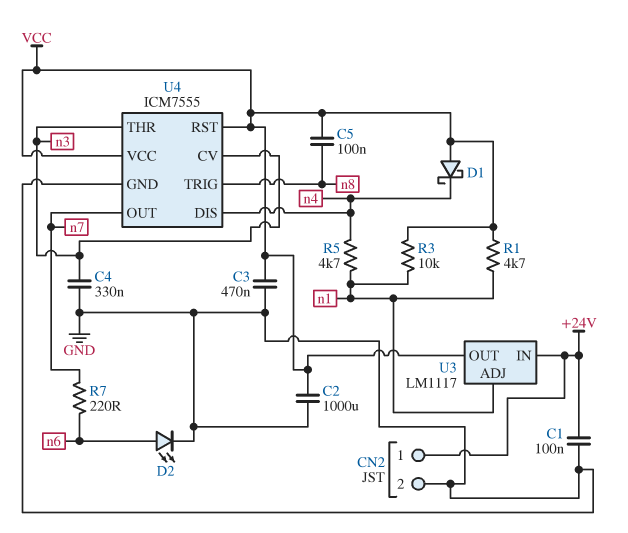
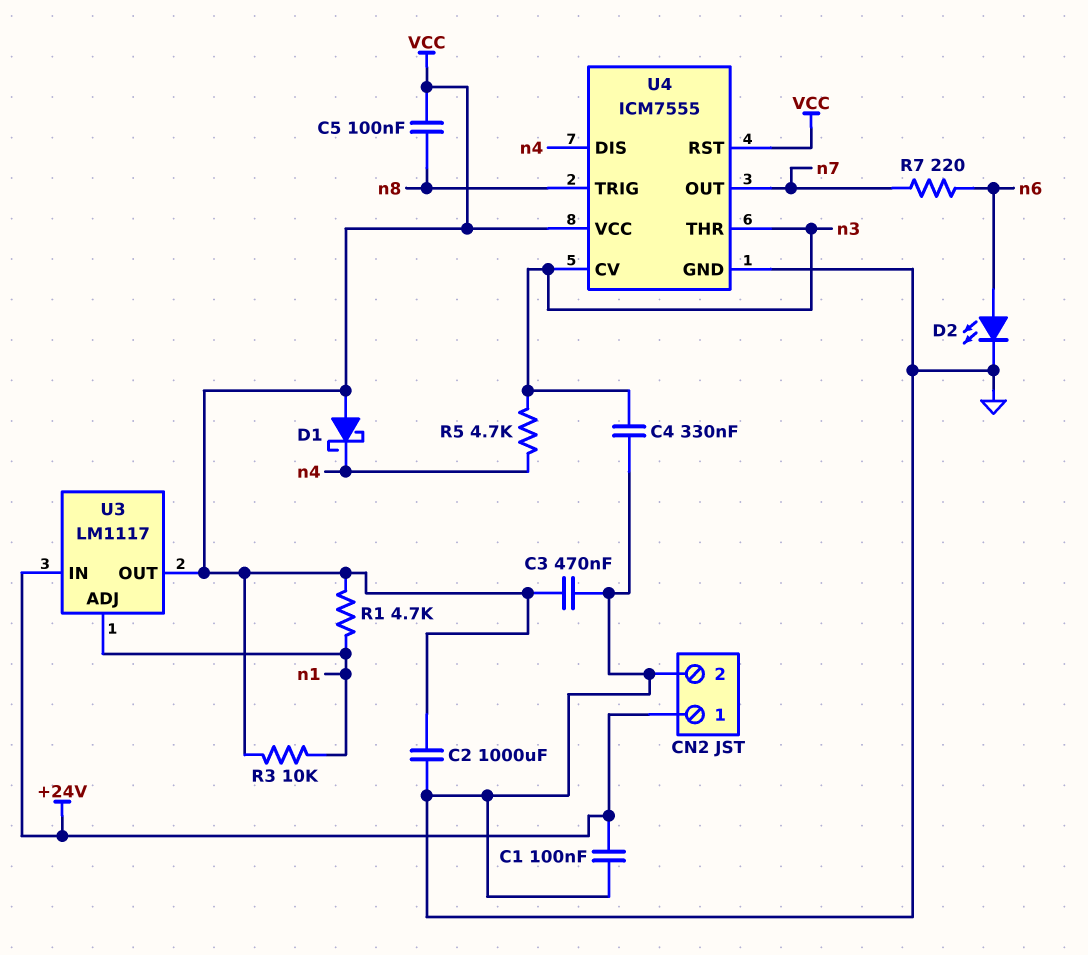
R5: 4.7k (n1, n4) -> 4.7k (n3, n4)

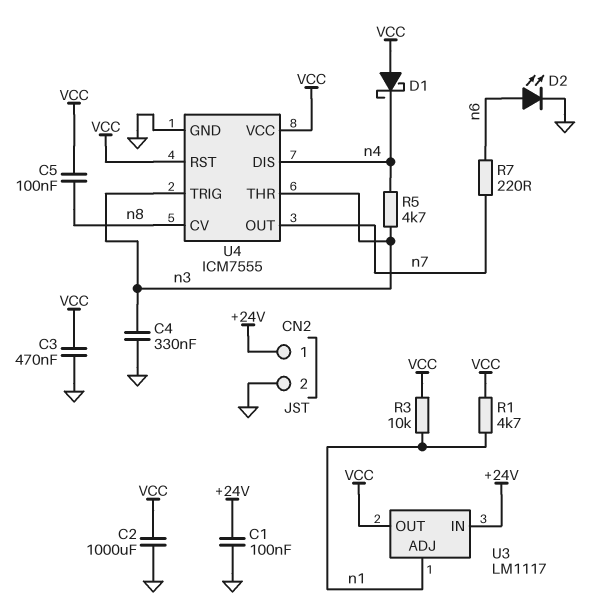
U4 pin CV: n3 -> n8
U4 pin TRIG: n8 -> n3

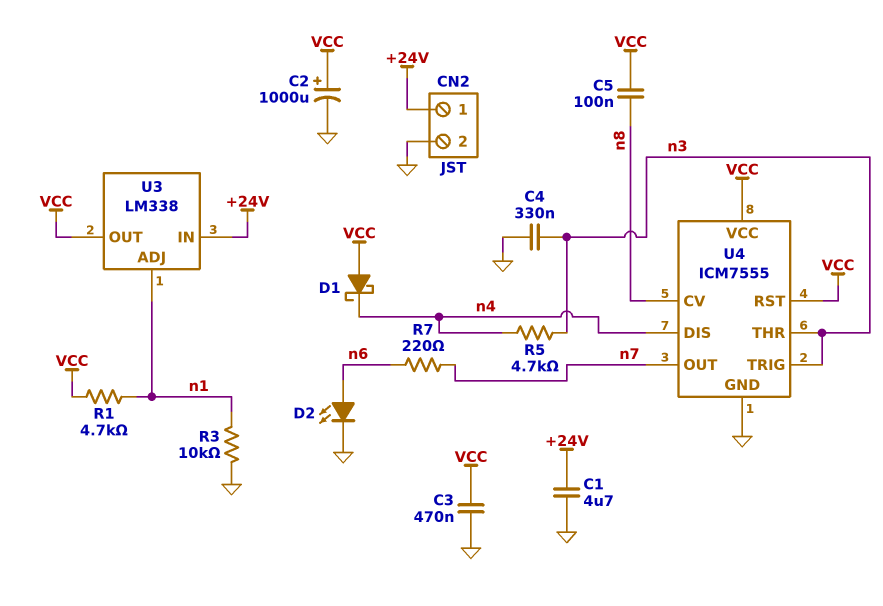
C1: 100nF (+24V, GND) -> 4.7uF (+24V, GND)
C2: 1000uF (GND, VCC) -> 1000uF (plus VCC, minus GND)
R3: 10k (VCC, n1) -> 10k (GND, n1)
U3: LM1117 -> LM338

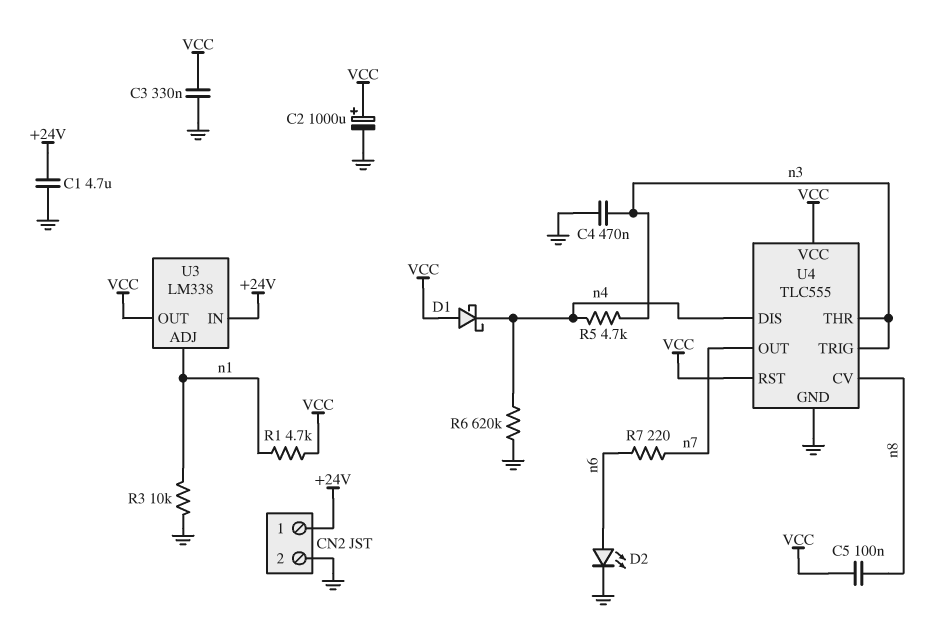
C3: 470nF (GND, VCC) -> 330nF (GND, VCC)
C4: 330nF (GND, n3) -> 470nF (GND, n3)
R6: none -> 620k (GND, n4)
U4: ICM7555 -> TLC555

